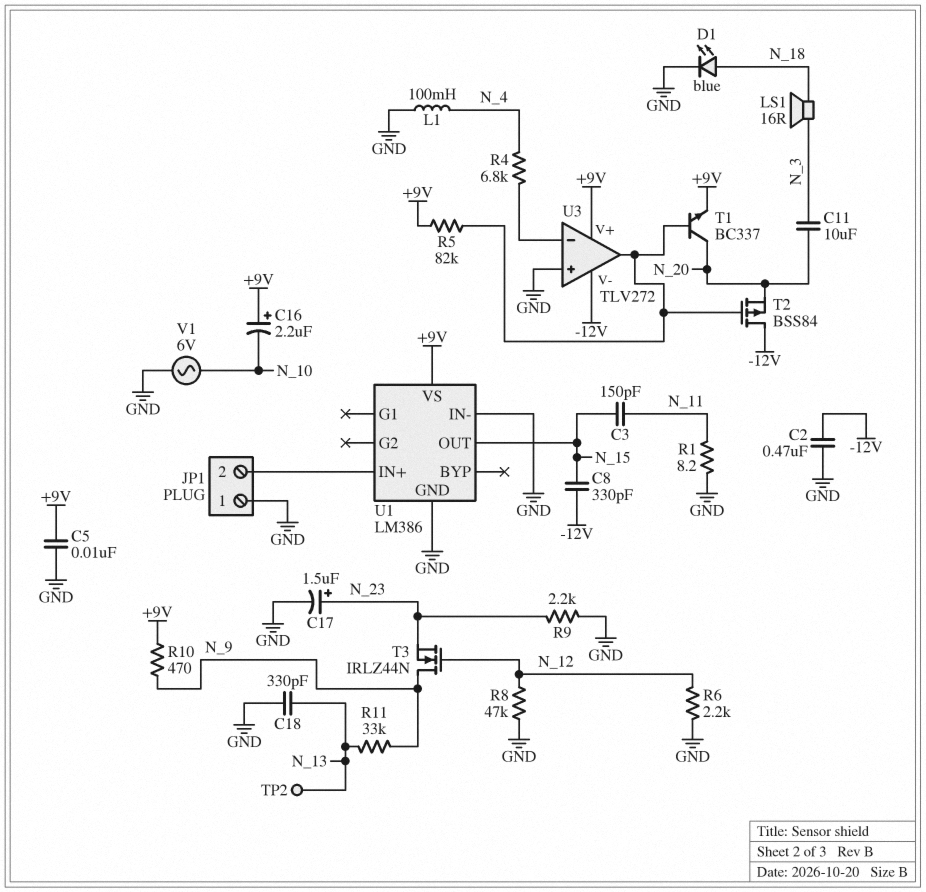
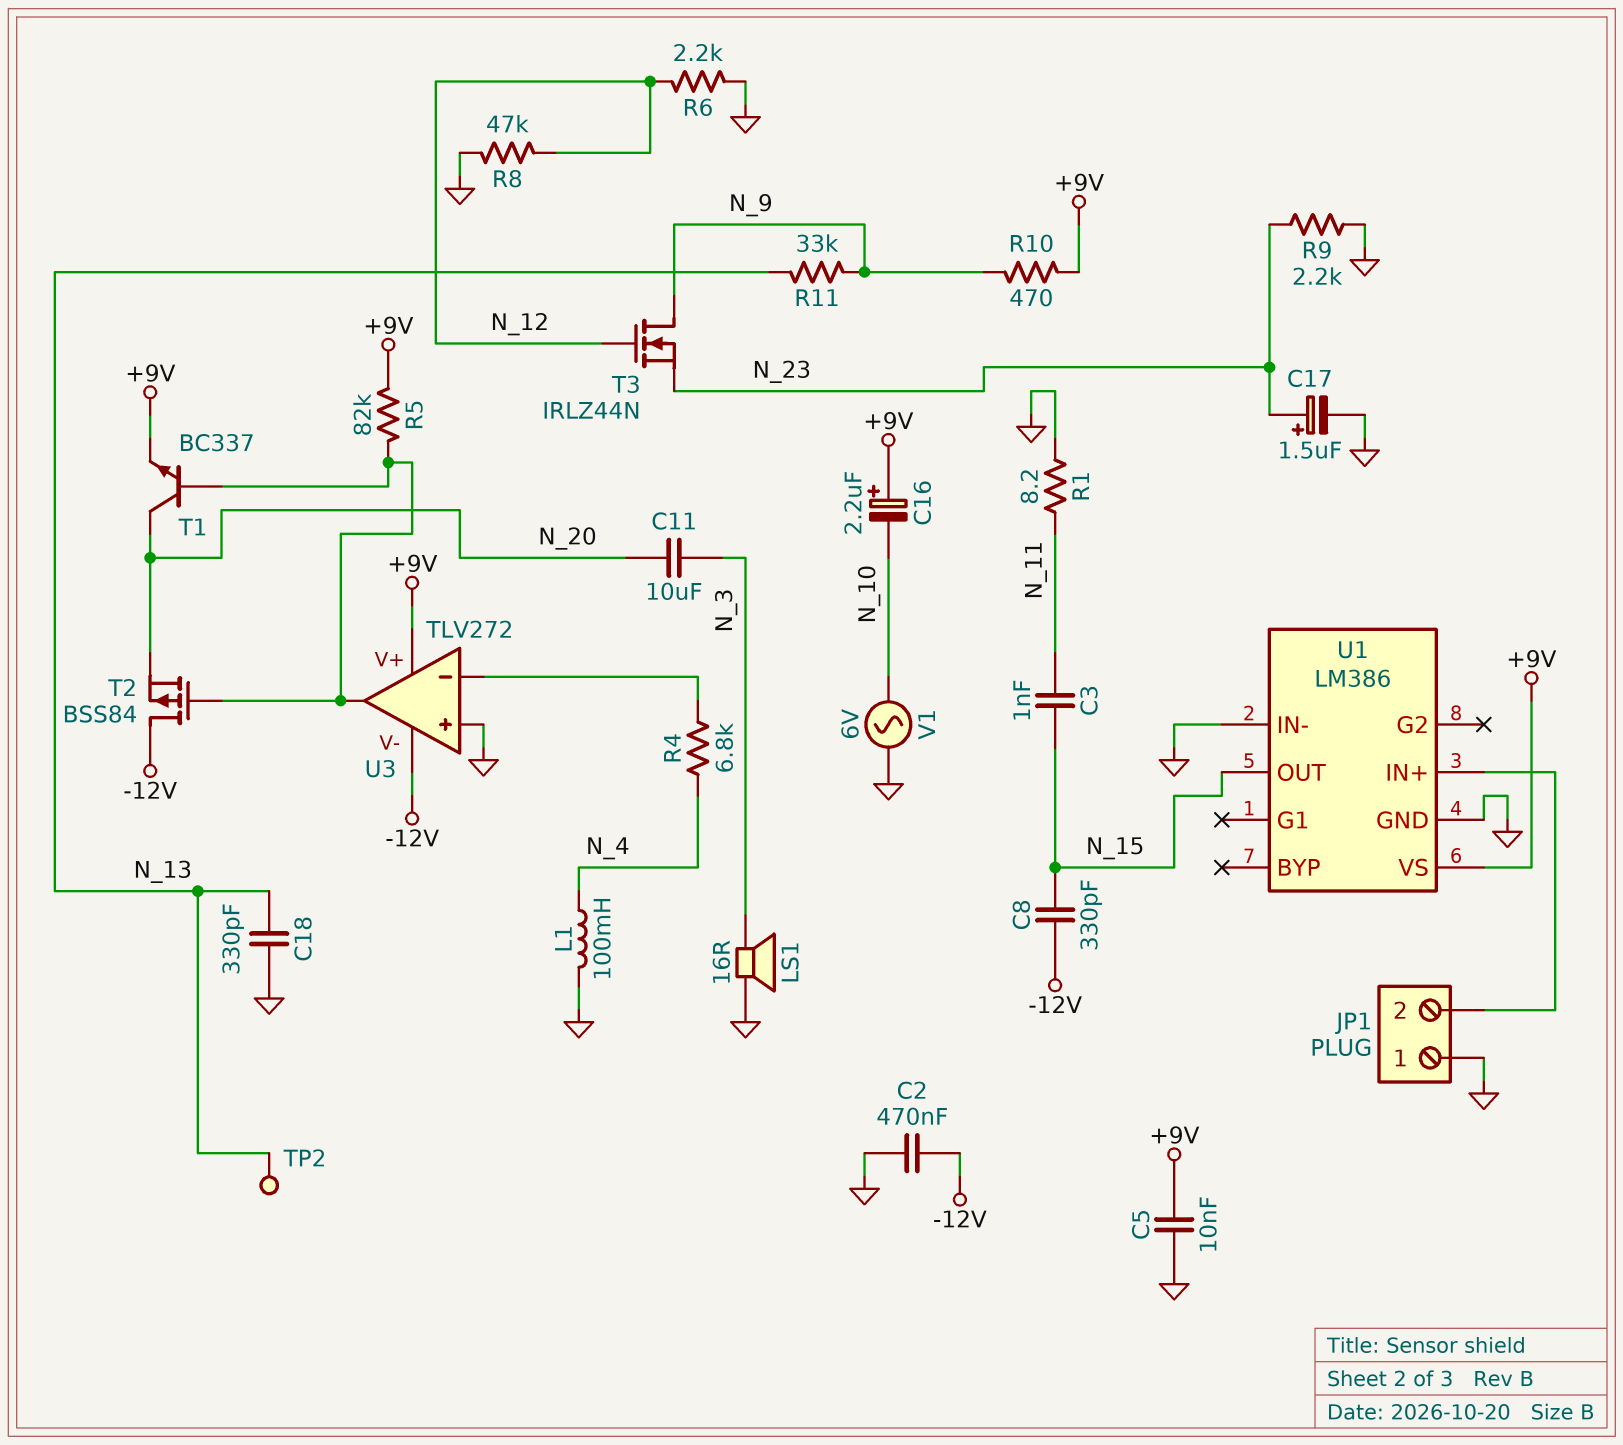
C3: 150pF (N_11, N_15) -> 1nF (N_11, N_15)
D1: LED blue (A N_18, K GND) -> none
LS1: speaker 16R (N_3, N_18) -> speaker 16R (GND, N_3)

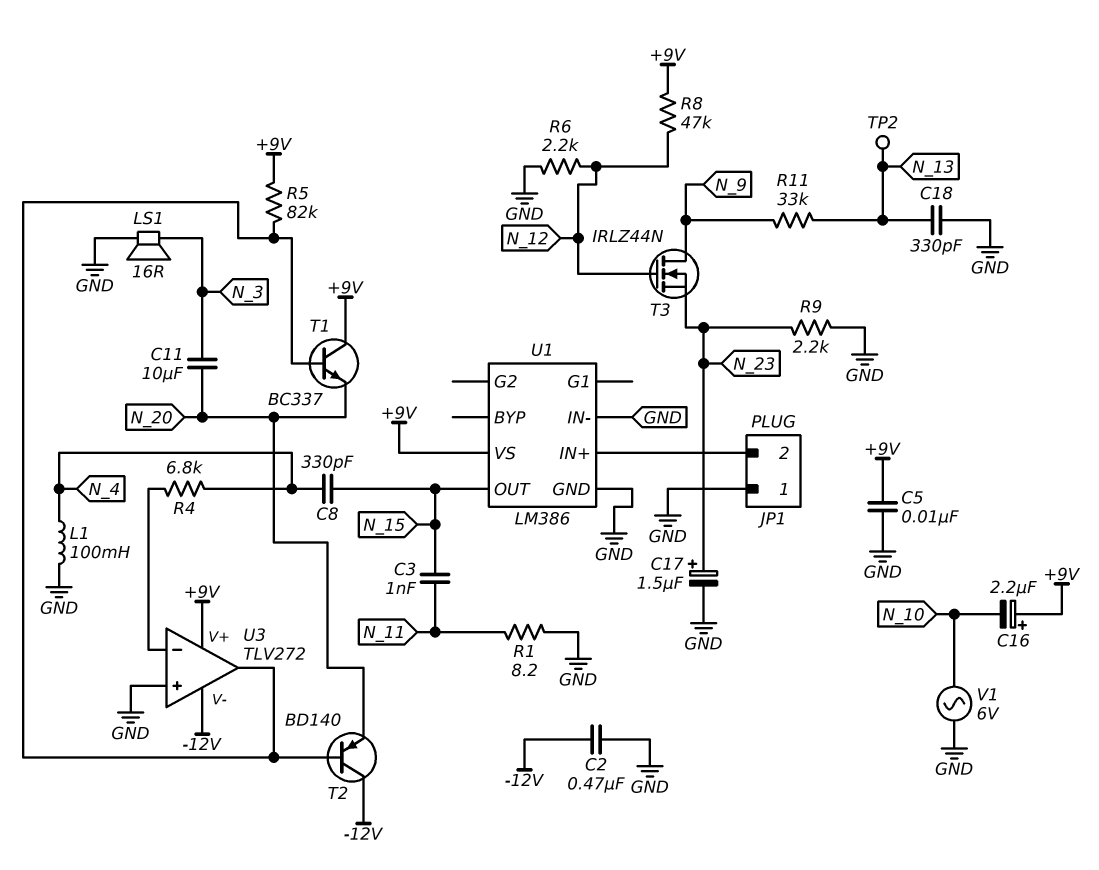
C8: 330pF (-12V, N_15) -> 330pF (N_4, N_15)
R8: 47k (GND, N_12) -> 47k (+9V, N_12)
R10: 470 (+9V, N_9) -> none
T1: NPN BC337 (B U3/out, C N_20, E +9V) -> NPN BC337 (B U3/out, C +9V, E N_20)
T2: PMOS BSS84 (G U3/out, D -12V, S N_20) -> PNP BD140 (B U3/out, C -12V, E N_20)

